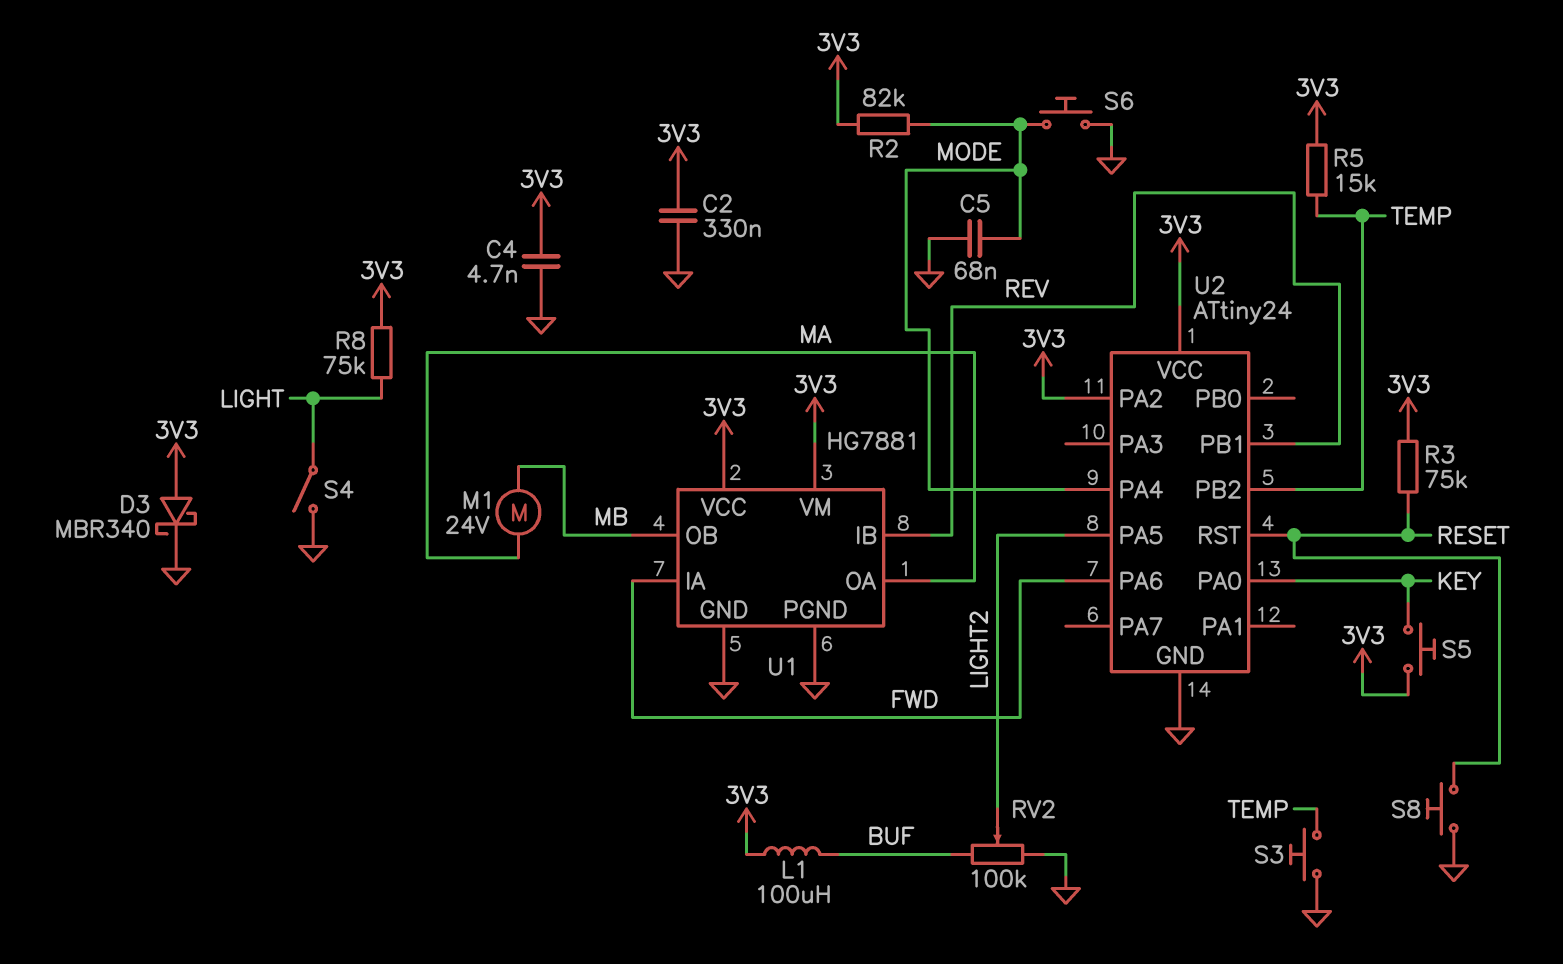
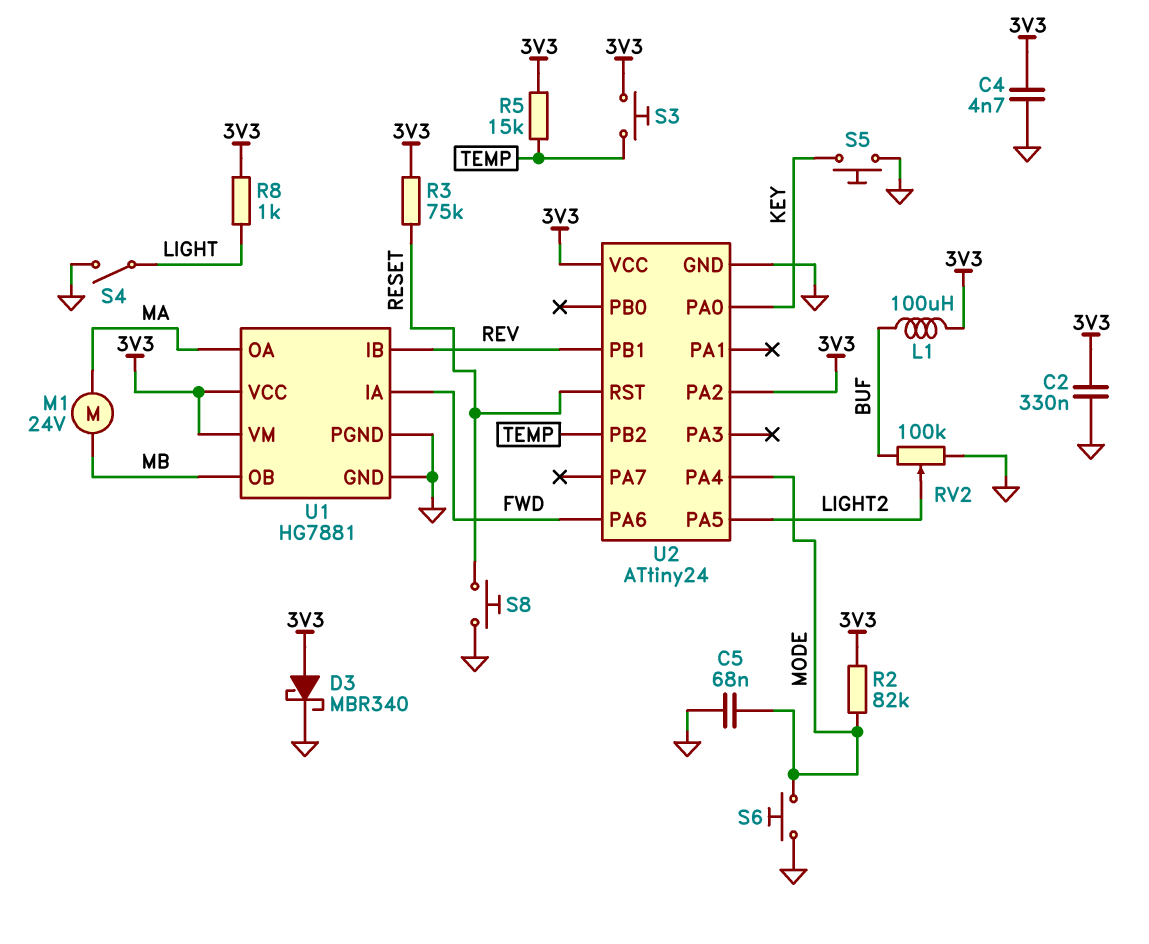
R8: 75k (3V3, LIGHT) -> 1k (3V3, LIGHT)
S3: button (GND, TEMP) -> button (3V3, TEMP)
S5: button (3V3, KEY) -> button (GND, KEY)

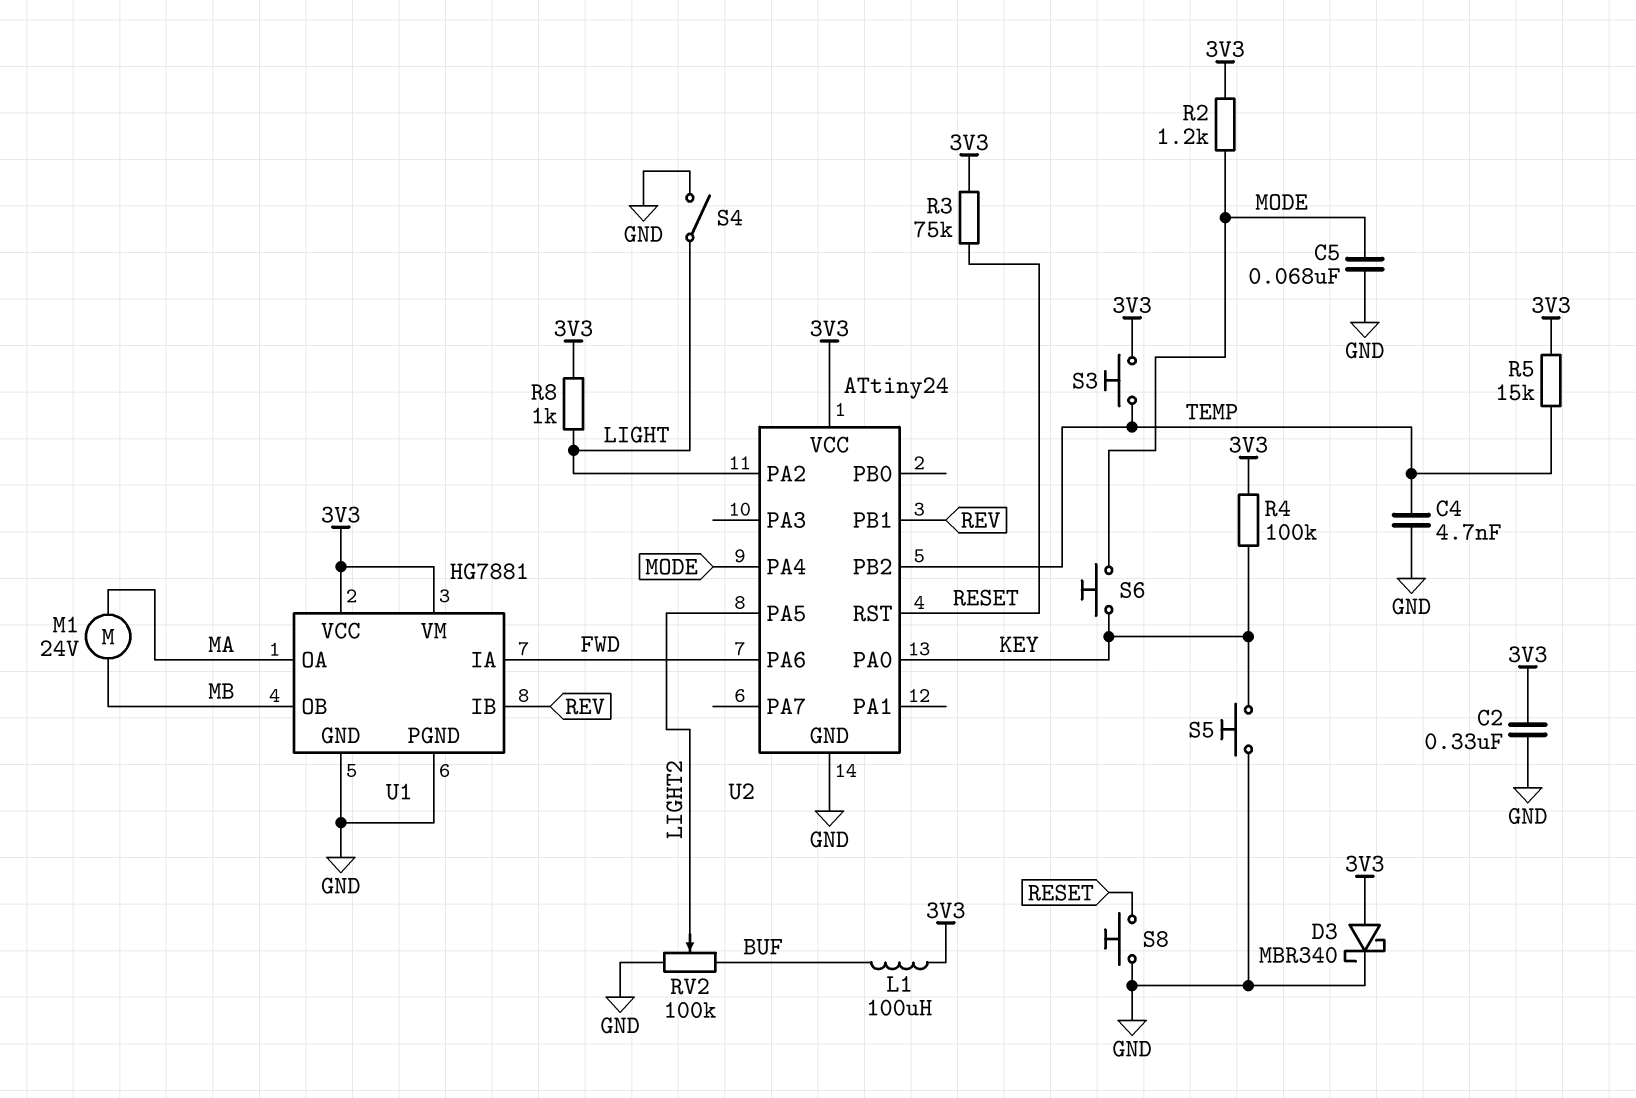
C4: 4.7nF (3V3, GND) -> 4.7nF (GND, TEMP)
R2: 82k (3V3, MODE) -> 1.2k (3V3, MODE)
R4: none -> 100k (3V3, KEY)
S6: button (GND, MODE) -> button (KEY, MODE)
U2 pin PA2: 3V3 -> LIGHT

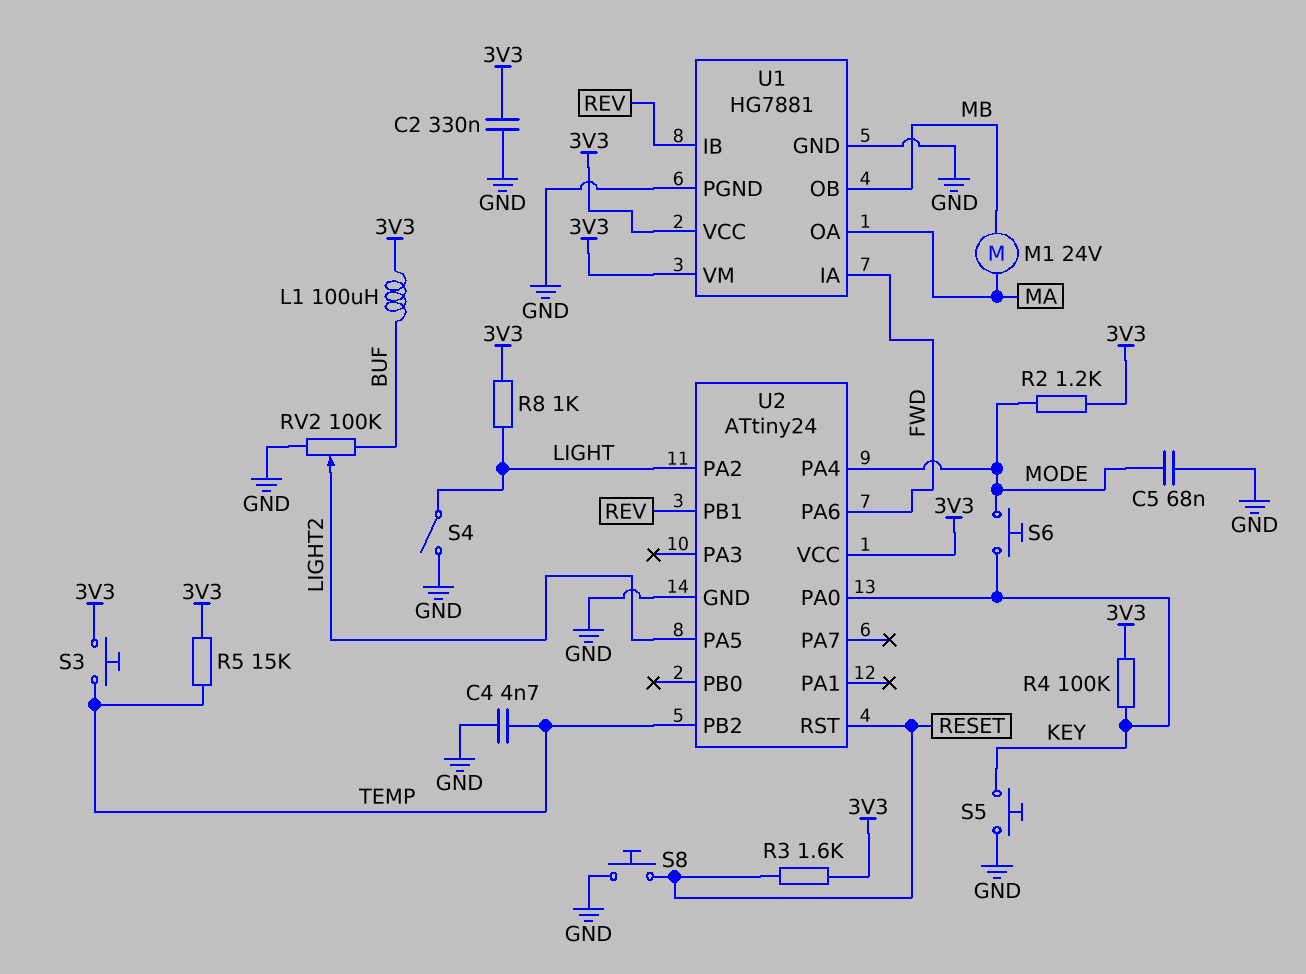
D3: schottky MBR340 (A 3V3, K GND) -> none
R3: 75k (3V3, RESET) -> 1.6k (3V3, RESET)

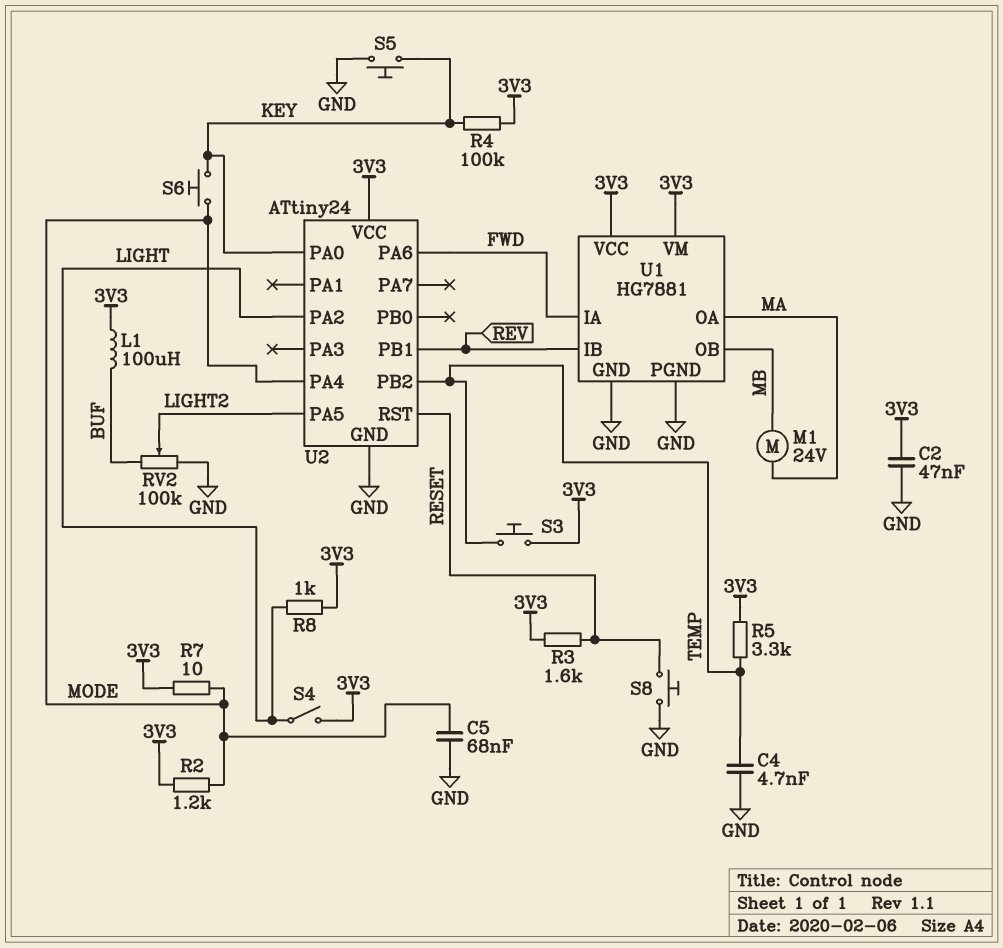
C2: 330nF (3V3, GND) -> 47nF (3V3, GND)
R5: 15k (3V3, TEMP) -> 3.3k (3V3, TEMP)
R7: none -> 10 (3V3, MODE)
S4: switch (GND, LIGHT) -> switch (3V3, LIGHT)

